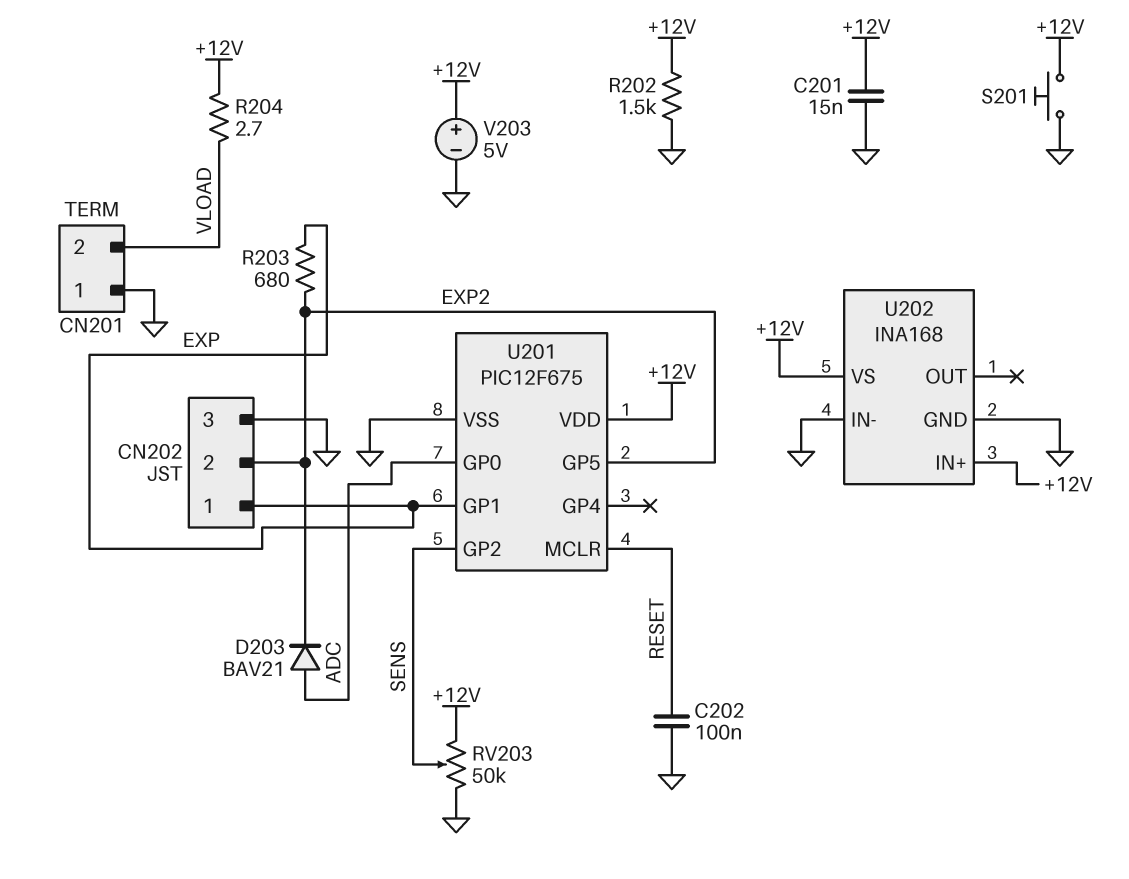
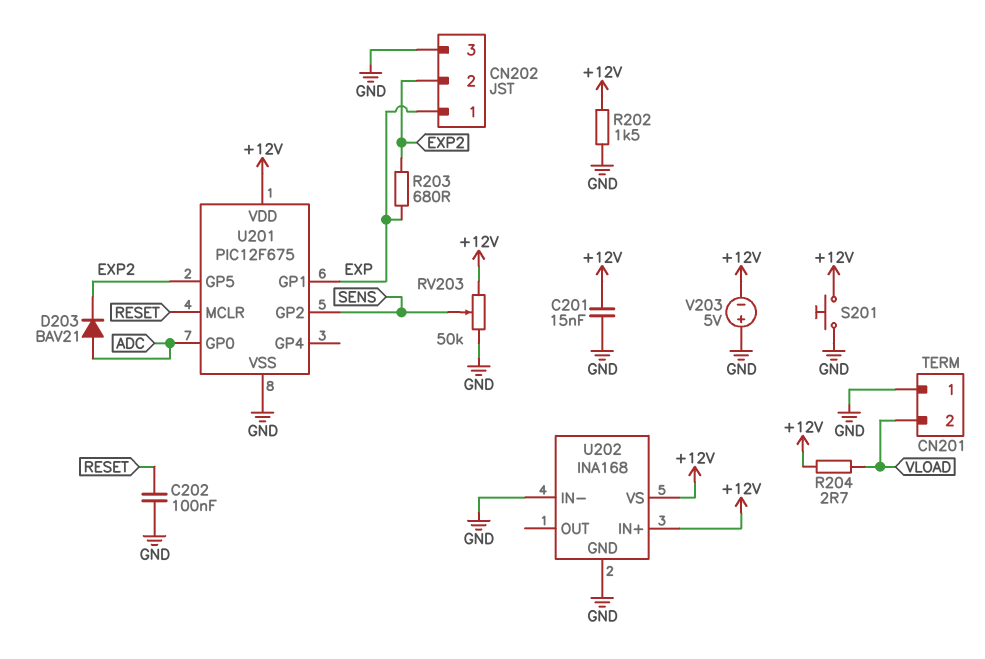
V203: 5V (plus +12V, minus GND) -> 5V (plus GND, minus +12V)

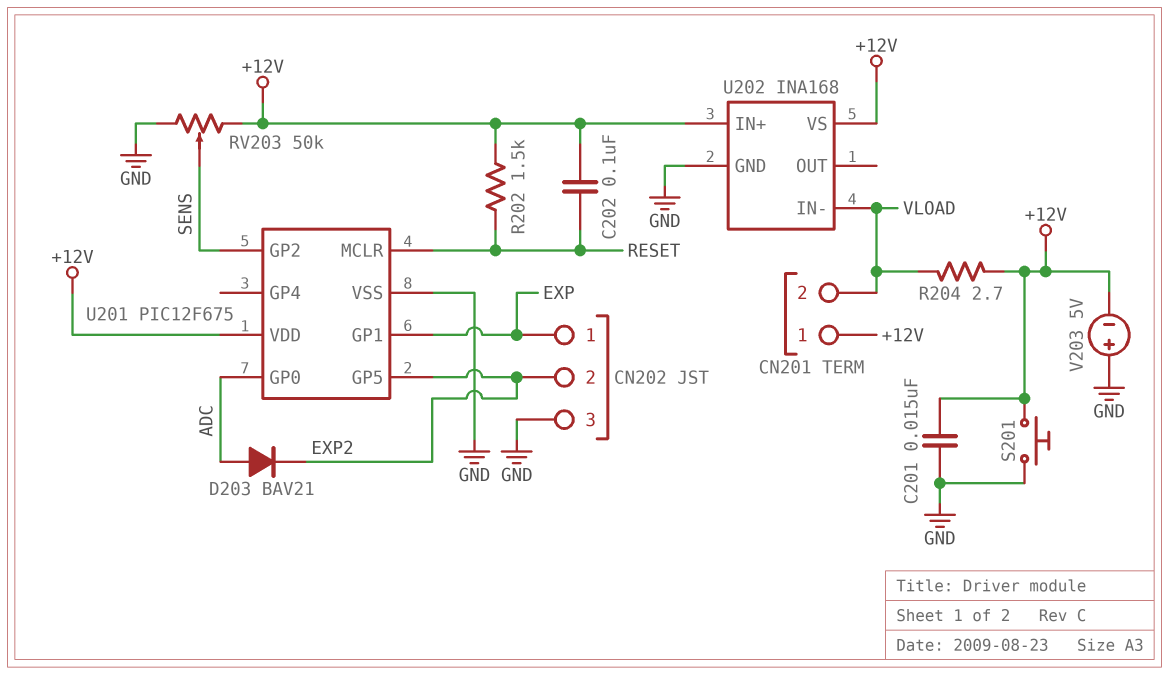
C202: 100nF (GND, RESET) -> 100nF (+12V, RESET)
CN201 pin 1: GND -> +12V
R202: 1.5k (+12V, GND) -> 1.5k (+12V, RESET)
R203: 680 (EXP, EXP2) -> none
U202 pin IN-: GND -> VLOAD

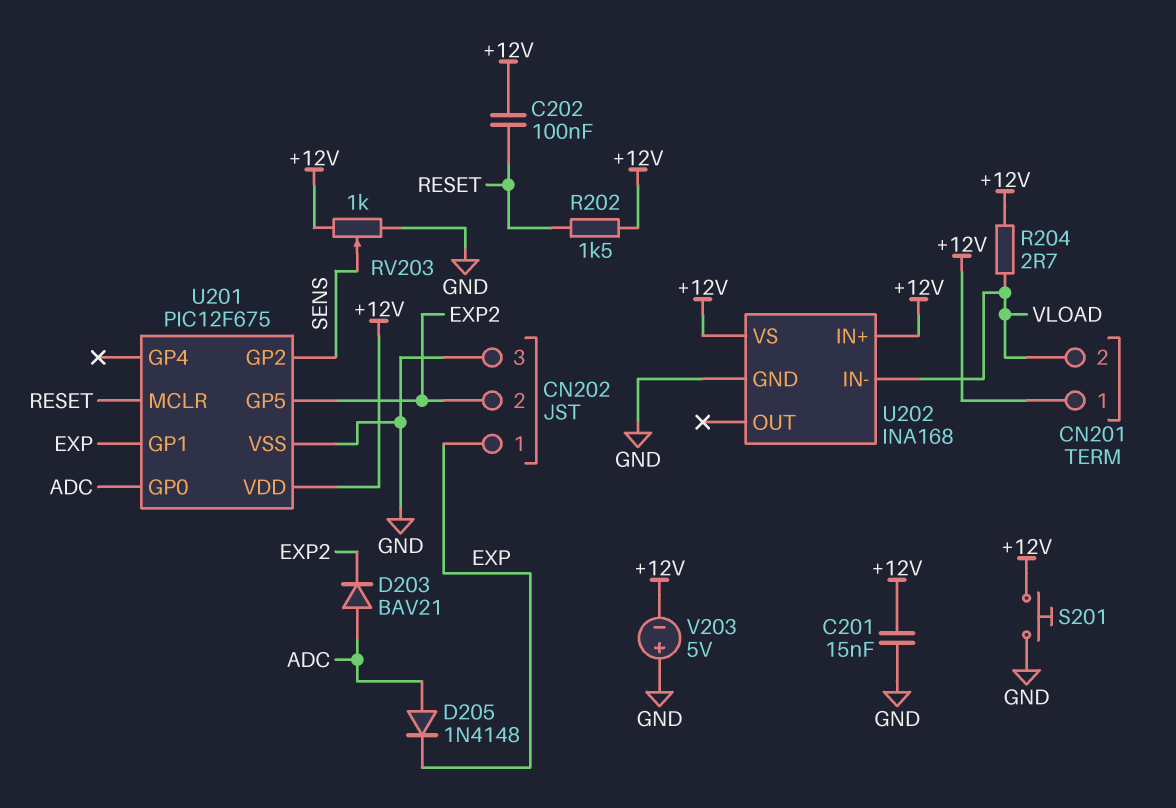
D205: none -> diode 1N4148 (A ADC, K EXP)
RV203: 50k (+12V, GND, wiper SENS) -> 1k (+12V, GND, wiper SENS)

